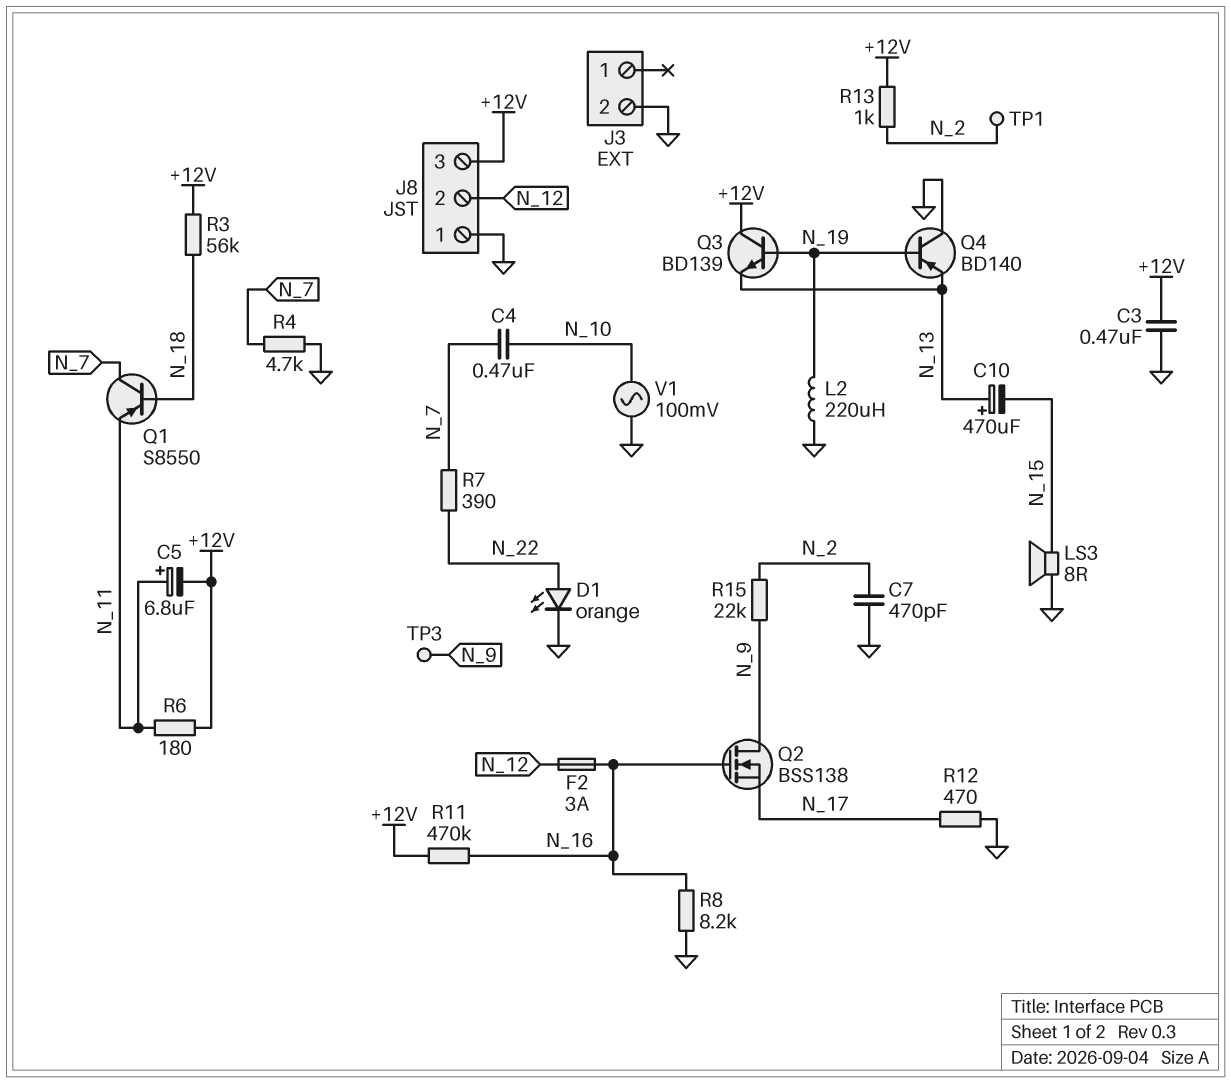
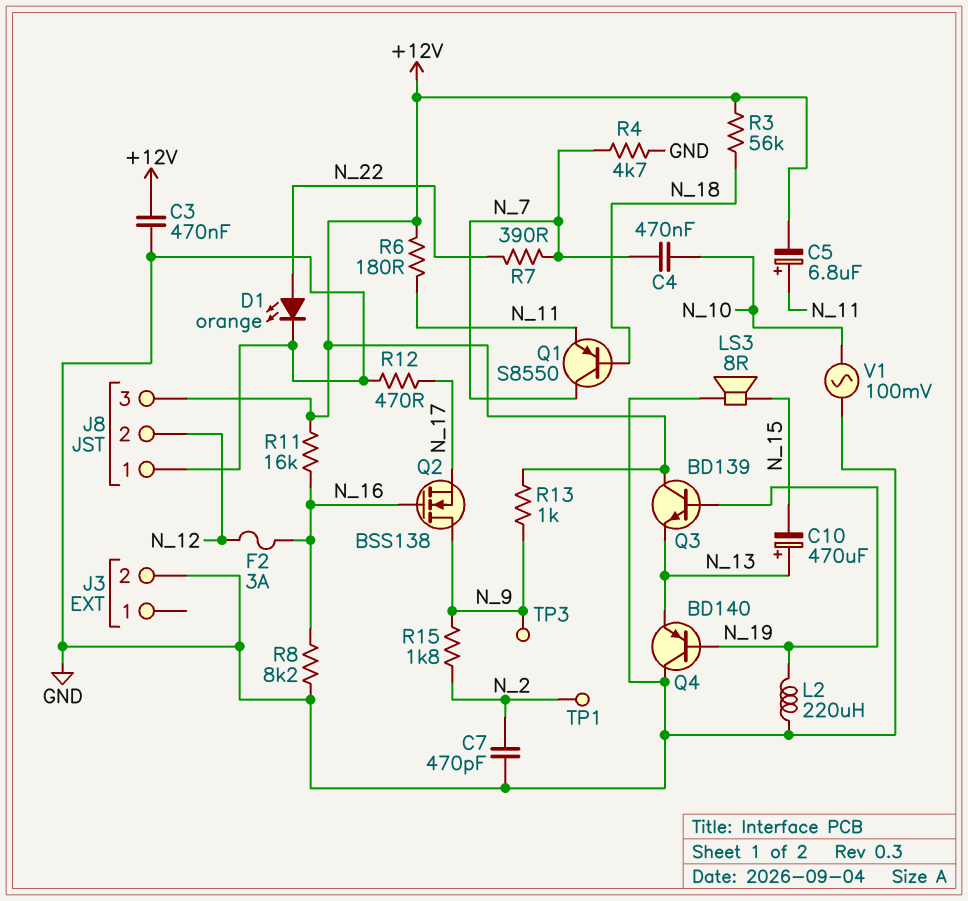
R11: 470k (+12V, N_16) -> 16k (+12V, N_16)
R13: 1k (+12V, N_2) -> 1k (+12V, N_9)
R15: 22k (N_2, N_9) -> 1.8k (N_2, N_9)

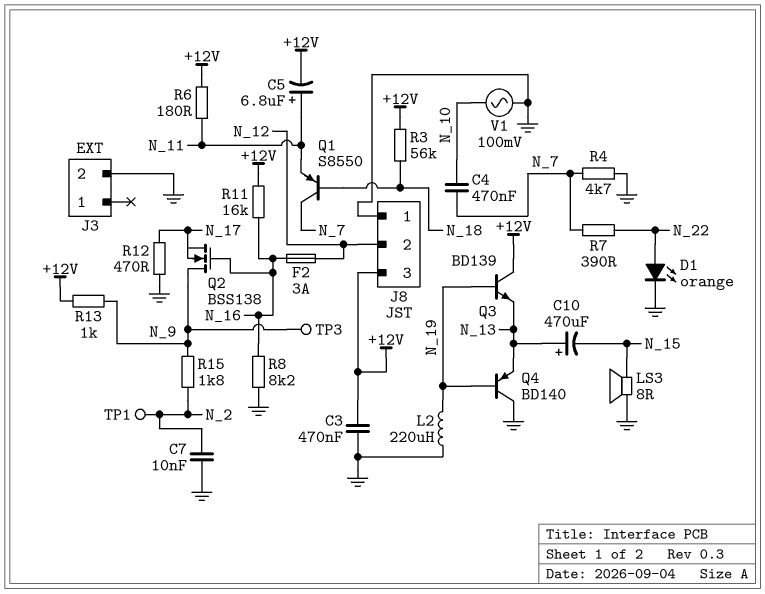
C7: 470pF (GND, N_2) -> 10nF (GND, N_2)

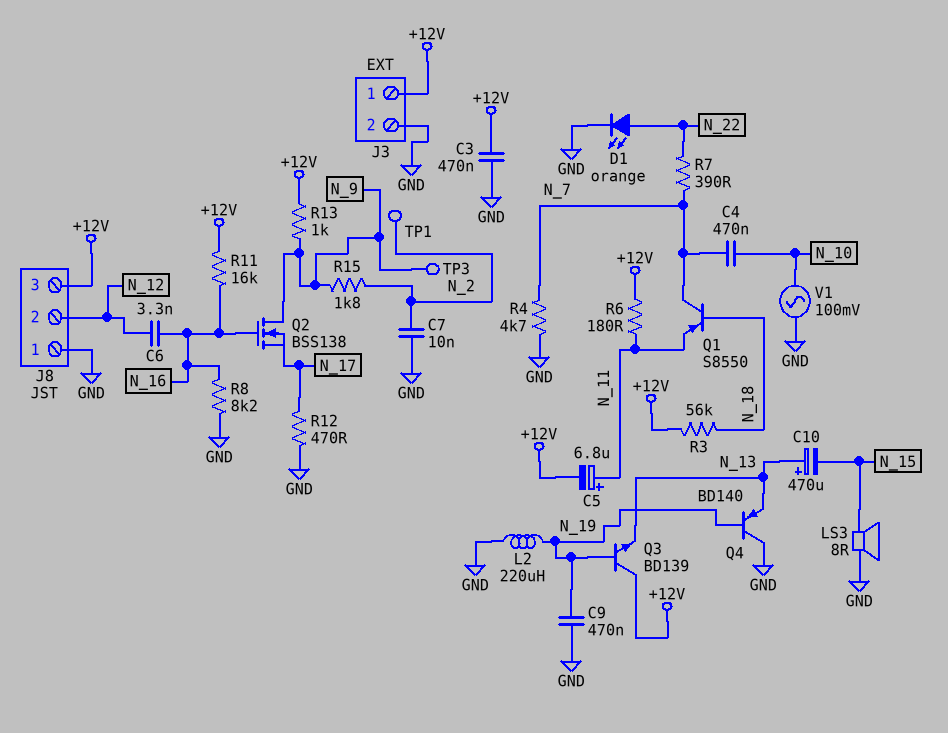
C6: none -> 3.3nF (N_12, N_16)
C9: none -> 470nF (GND, N_19)
F2: 3A (N_12, N_16) -> none
J3 pin 1: none -> +12V

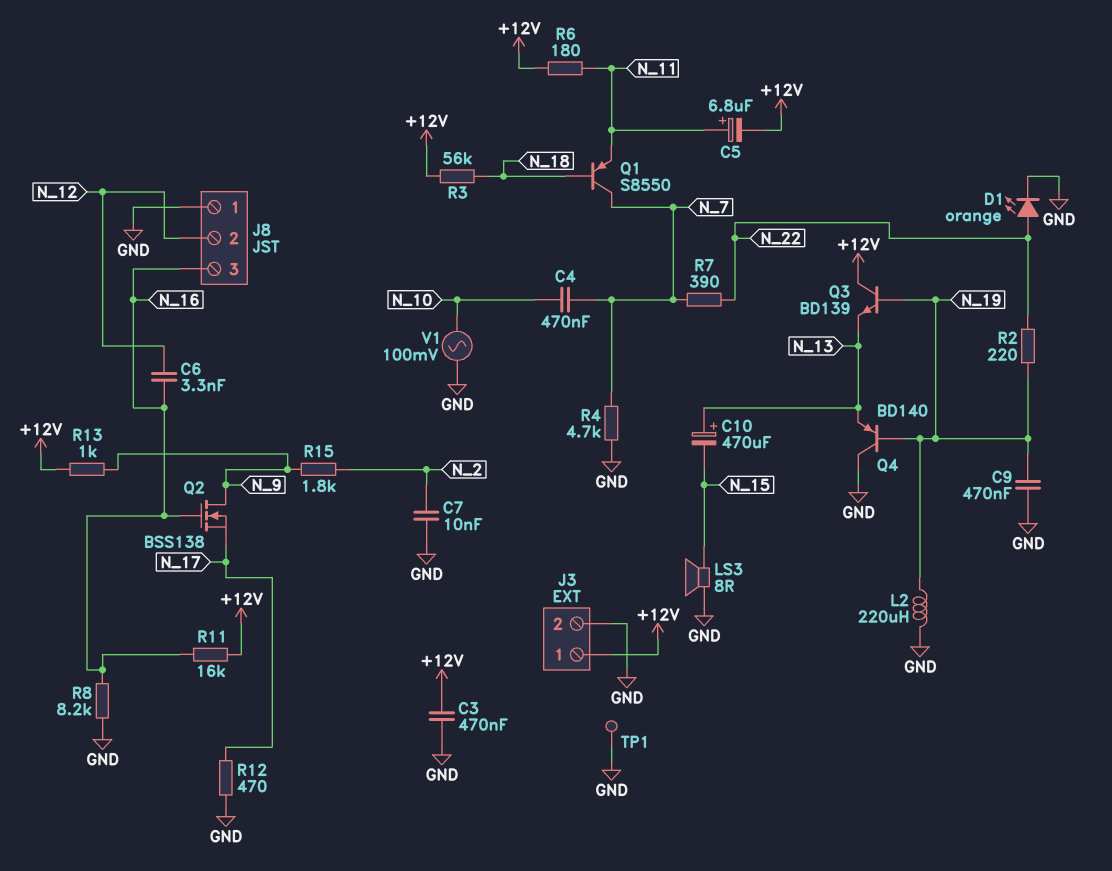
J8 pin 3: +12V -> N_16
R2: none -> 220 (N_19, N_22)
TP1: test point (N_2) -> test point (GND)
TP3: test point (N_9) -> none

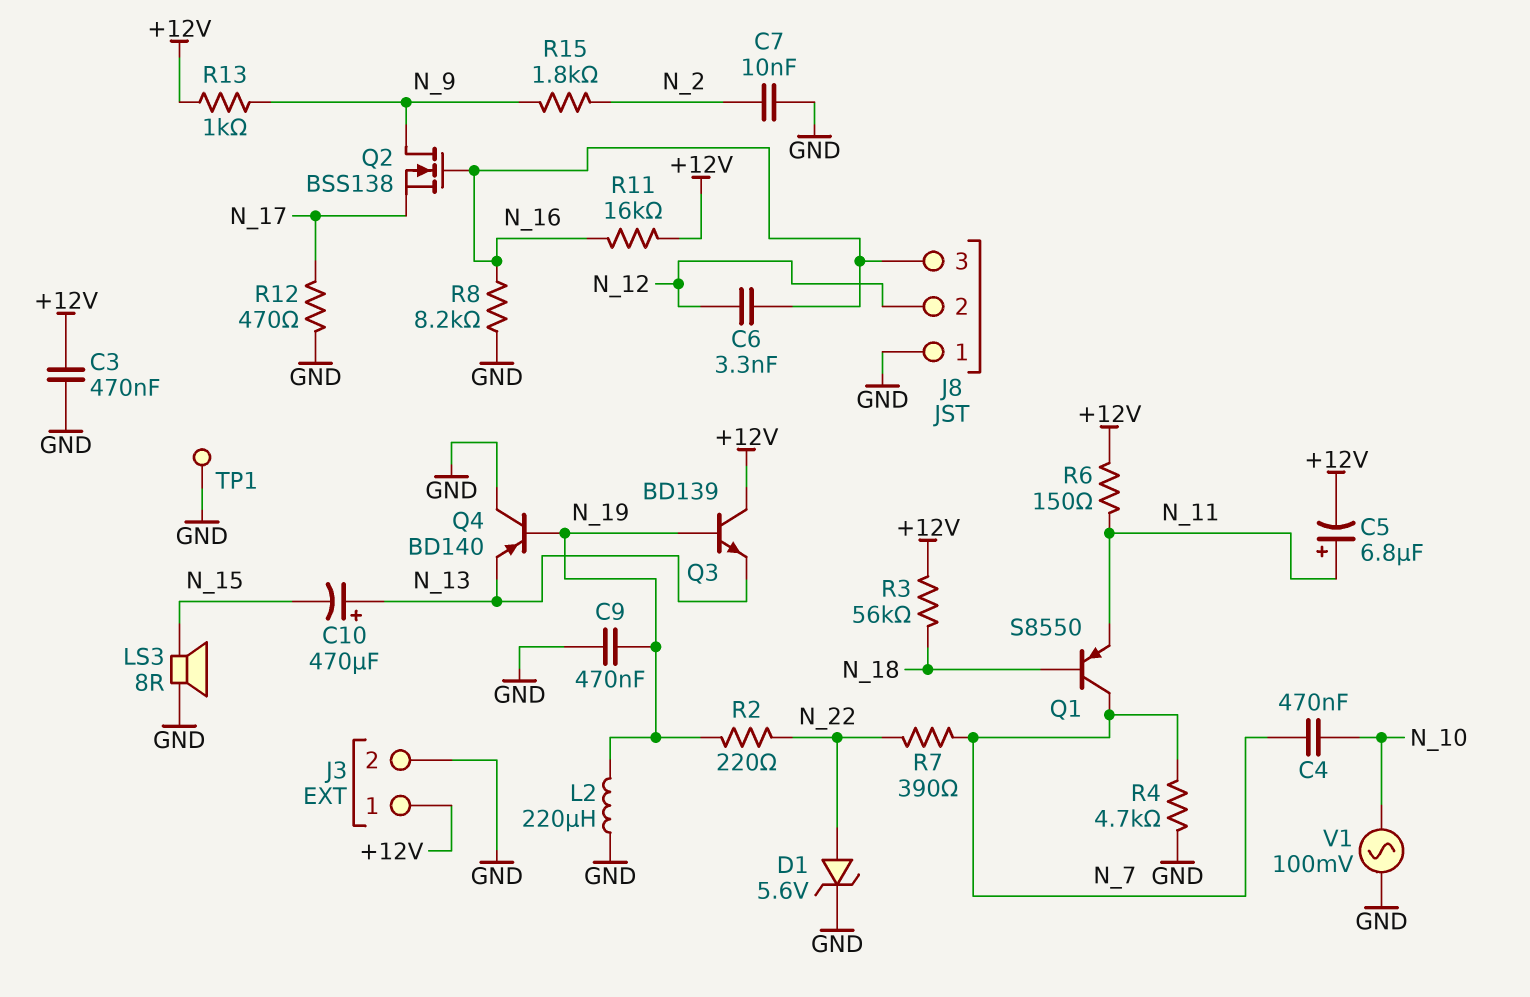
D1: LED orange (A N_22, K GND) -> zener 5.6V (A N_22, K GND)
R6: 180 (+12V, N_11) -> 150 (+12V, N_11)

